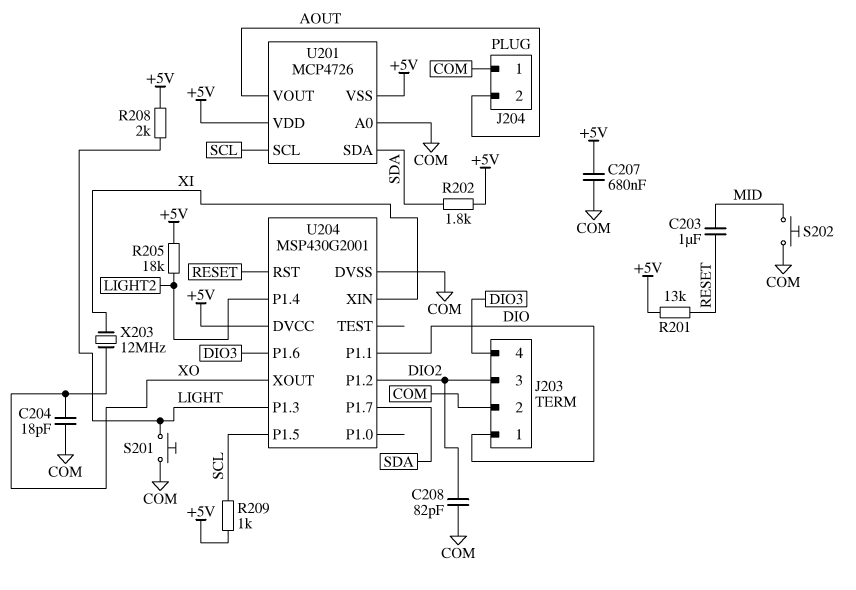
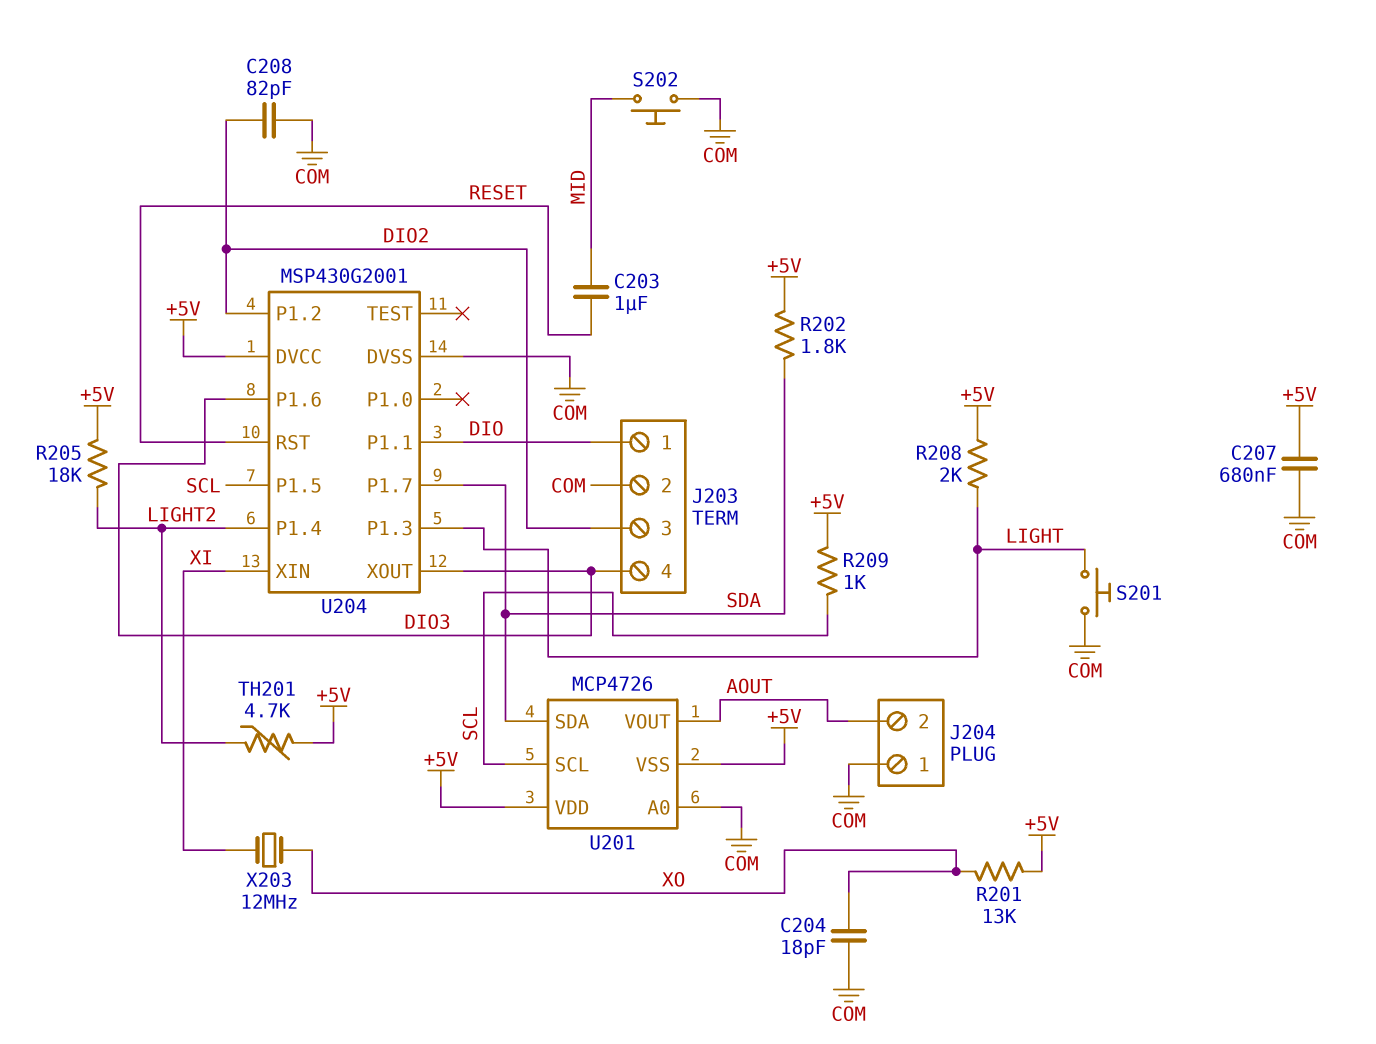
R201: 13k (+5V, RESET) -> 13k (+5V, XO)
TH201: none -> 4.7k (+5V, LIGHT2)
U204 pin XOUT: XO -> DIO3

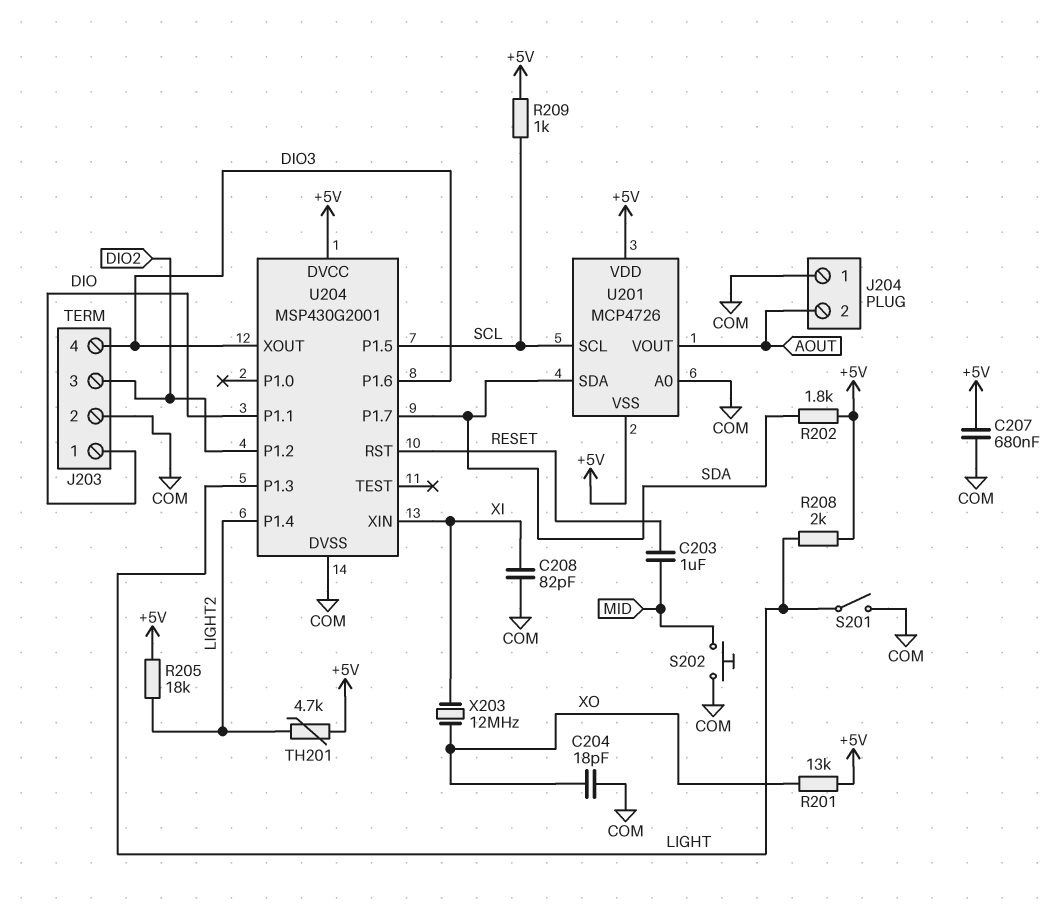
C208: 82pF (COM, DIO2) -> 82pF (COM, XI)
S201: button (COM, LIGHT) -> switch (COM, LIGHT)

